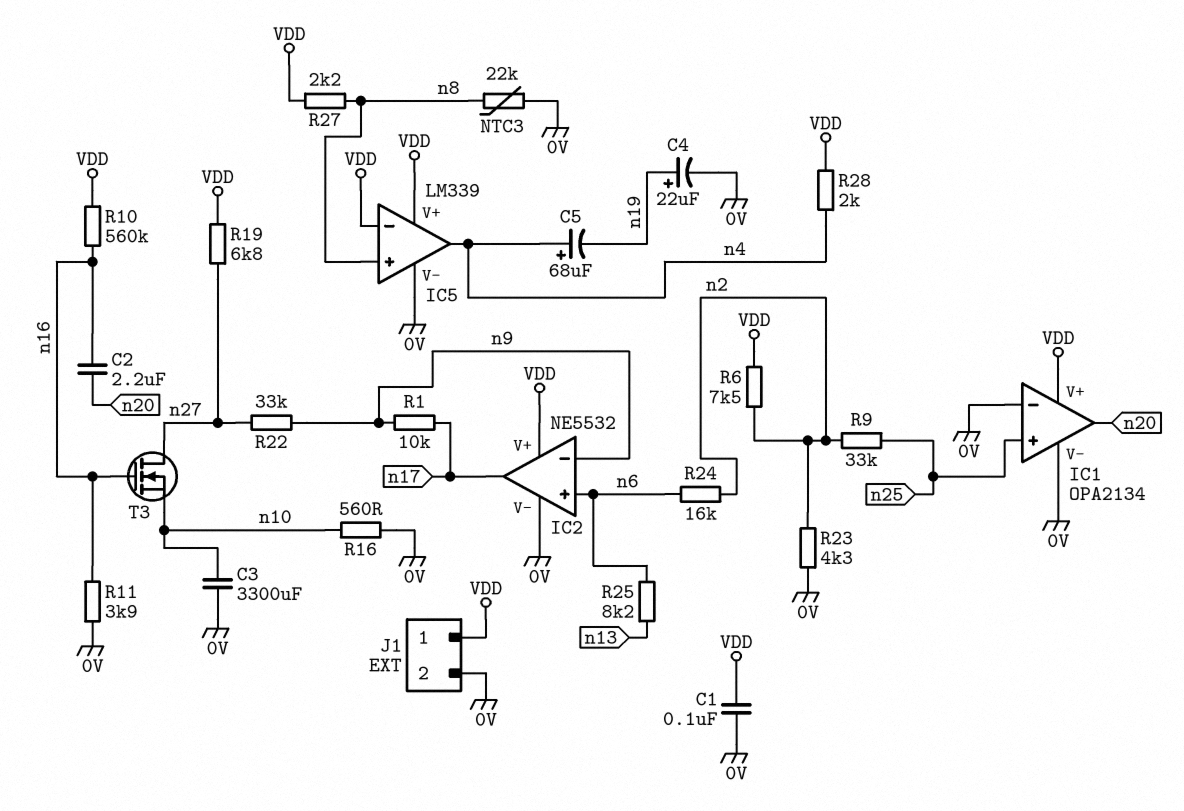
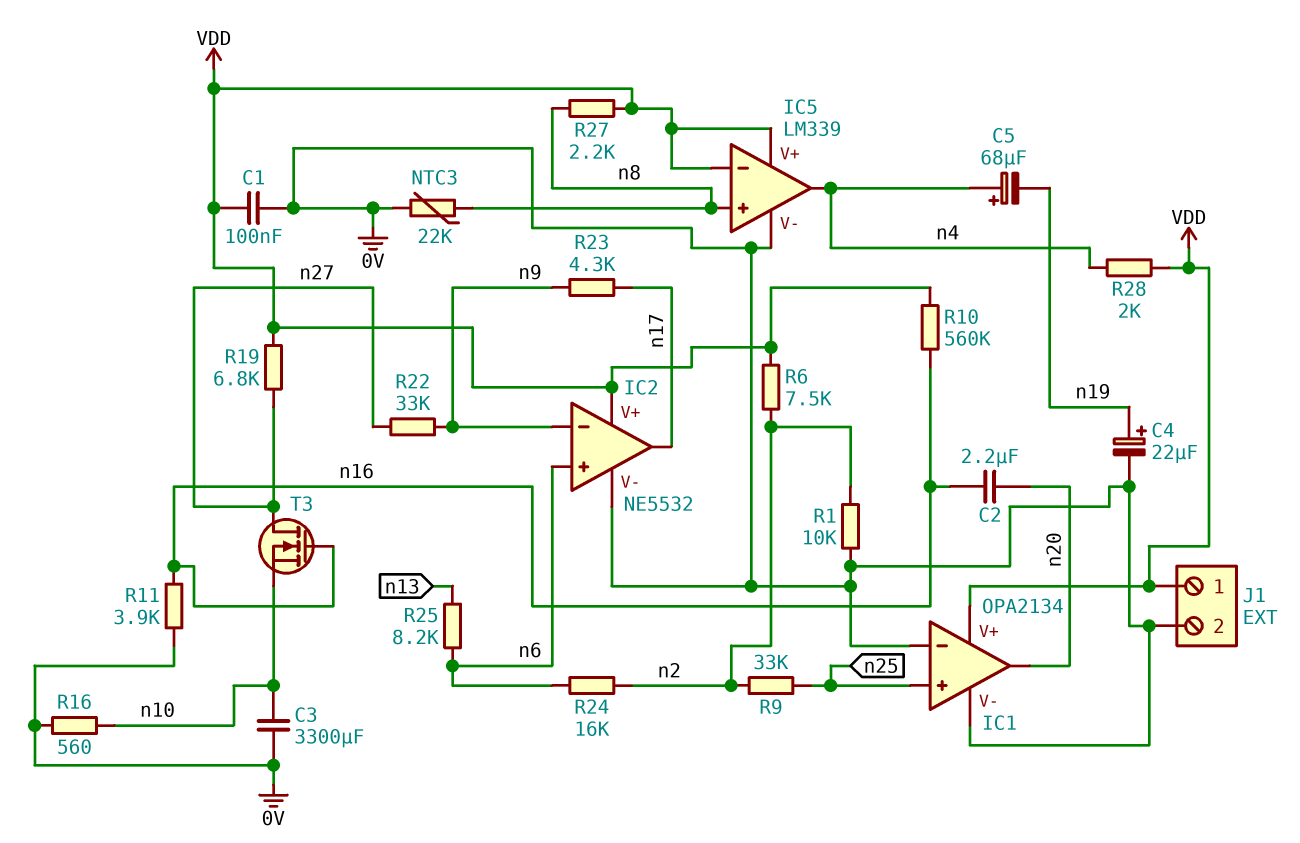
R1: 10k (n9, n17) -> 10k (0V, n2)
R23: 4.3k (0V, n2) -> 4.3k (n9, n17)

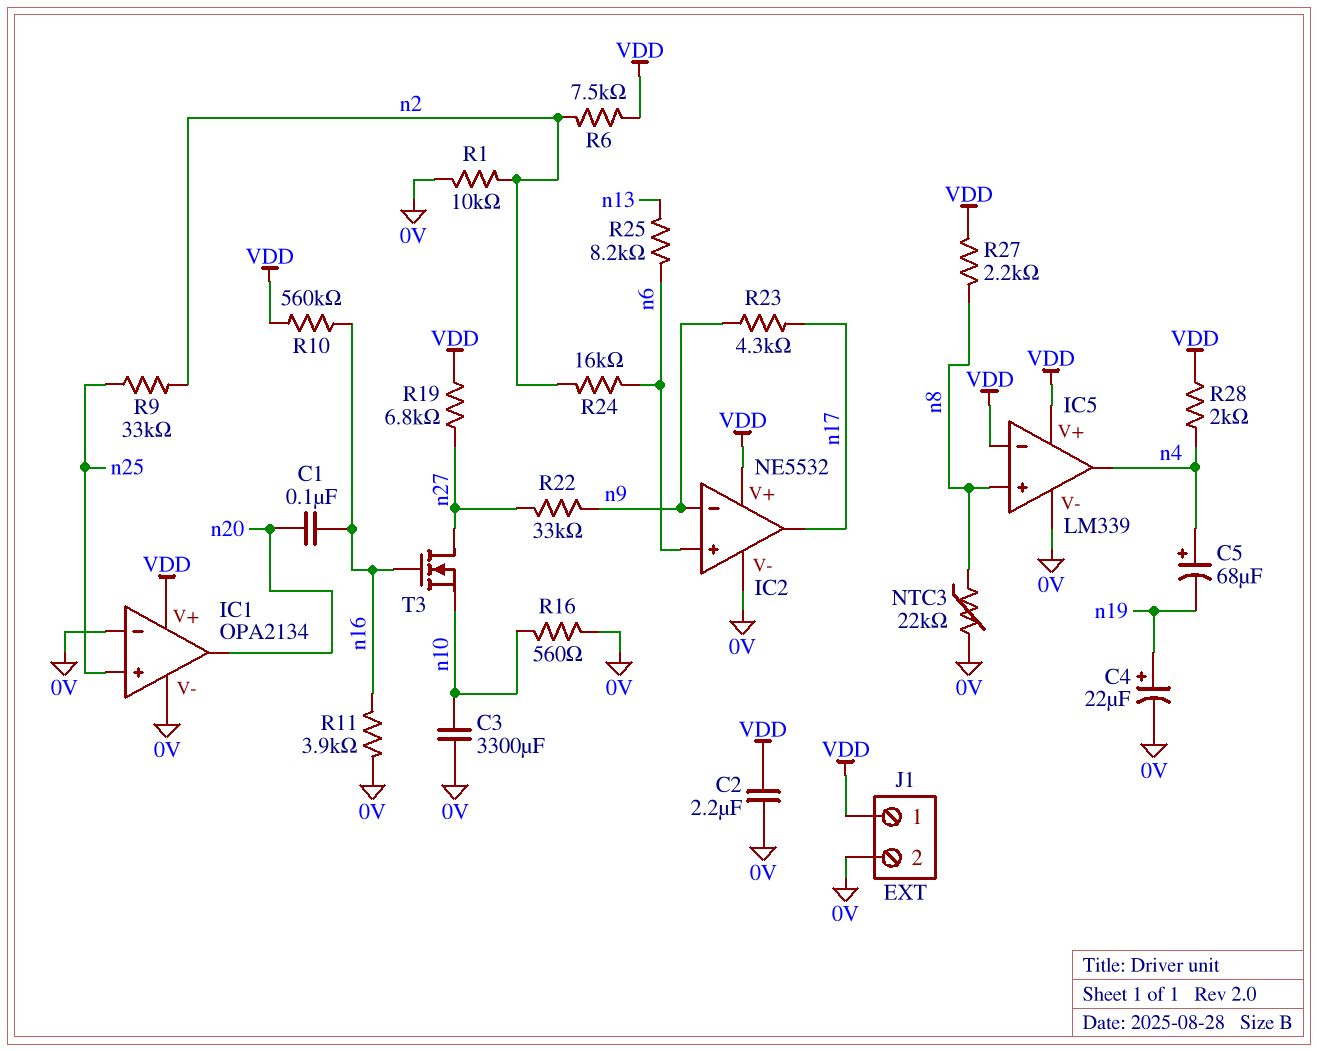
C1: 100nF (0V, VDD) -> 100nF (n16, n20)
C2: 2.2uF (n16, n20) -> 2.2uF (0V, VDD)

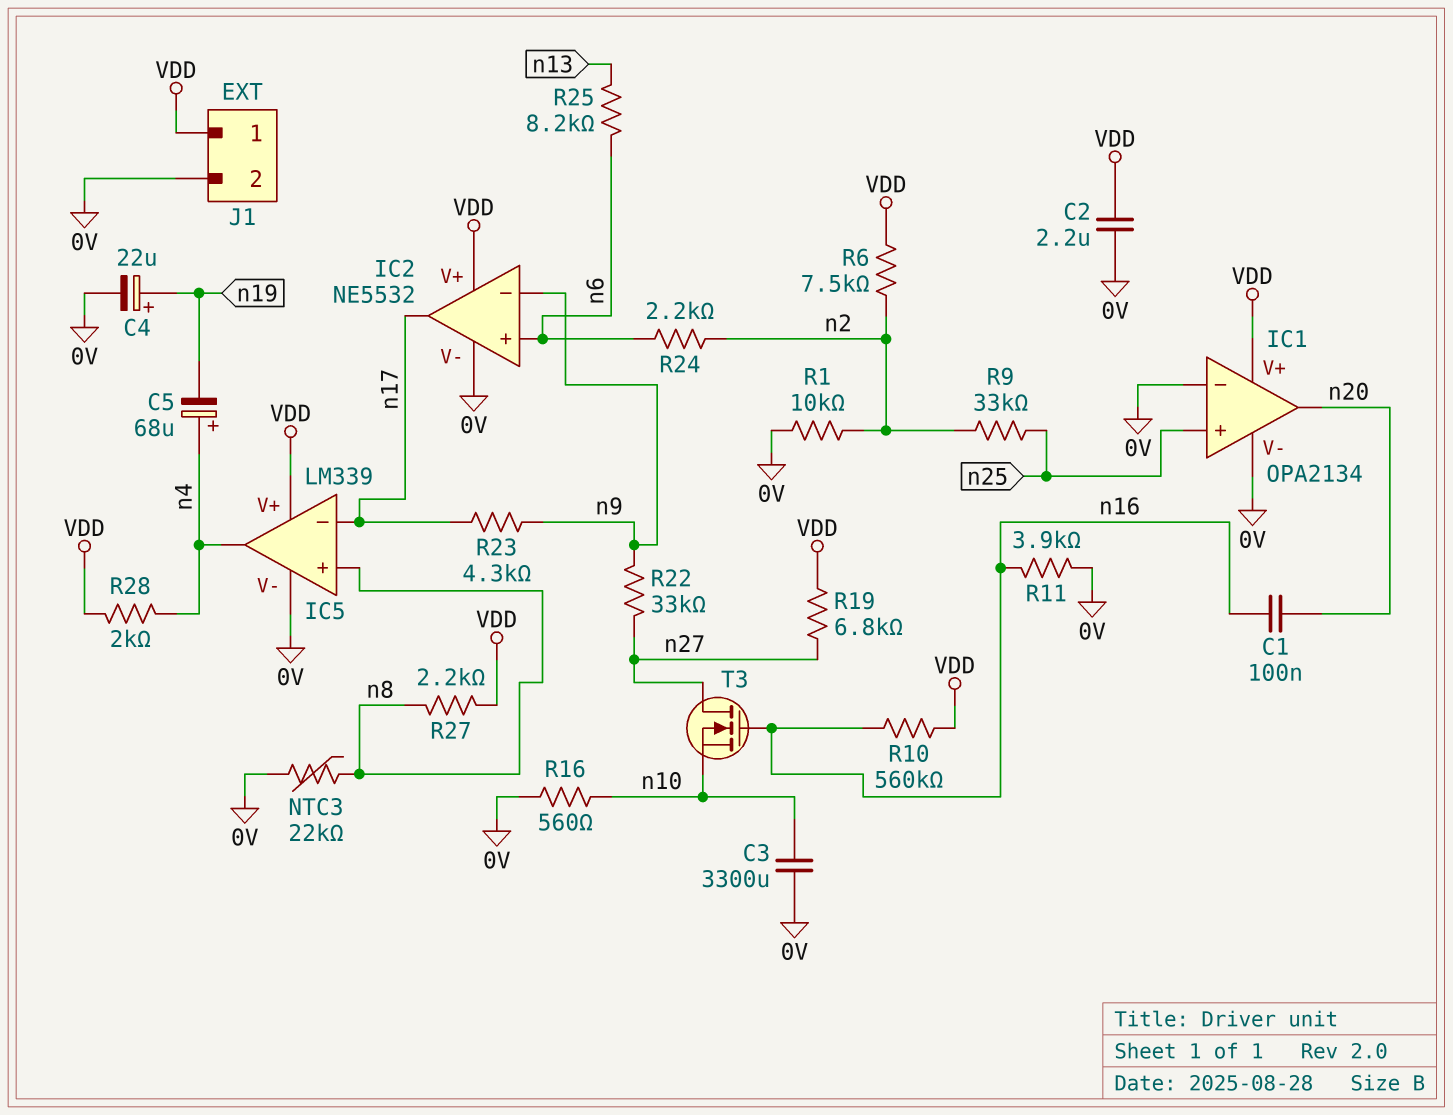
IC5 pin in-: VDD -> n17
R24: 16k (n2, n6) -> 2.2k (n2, n6)

